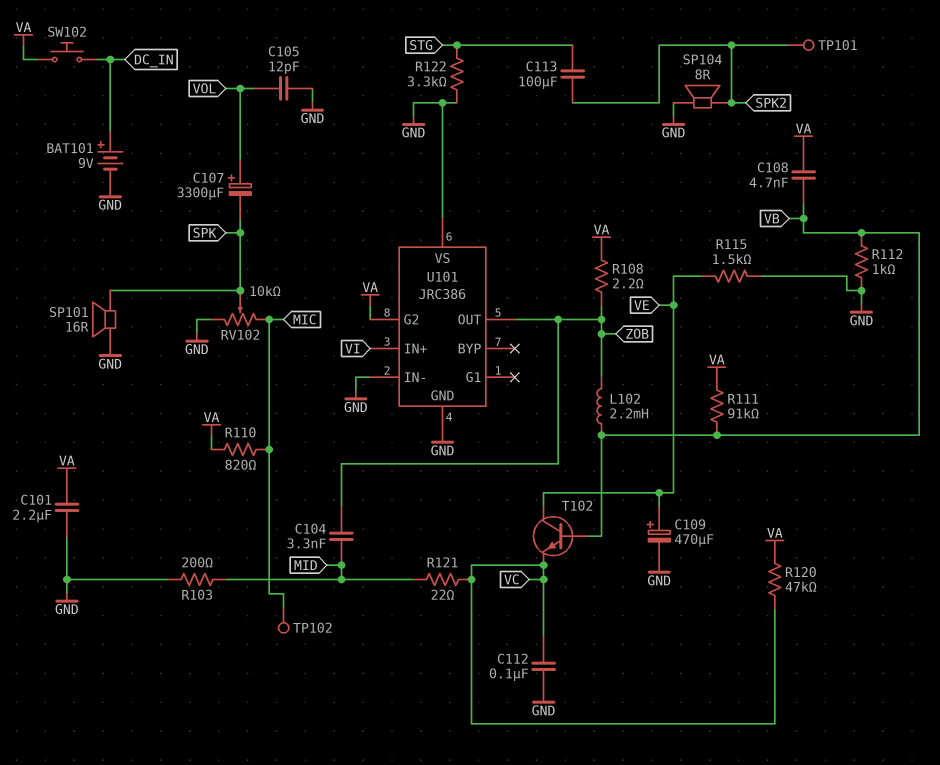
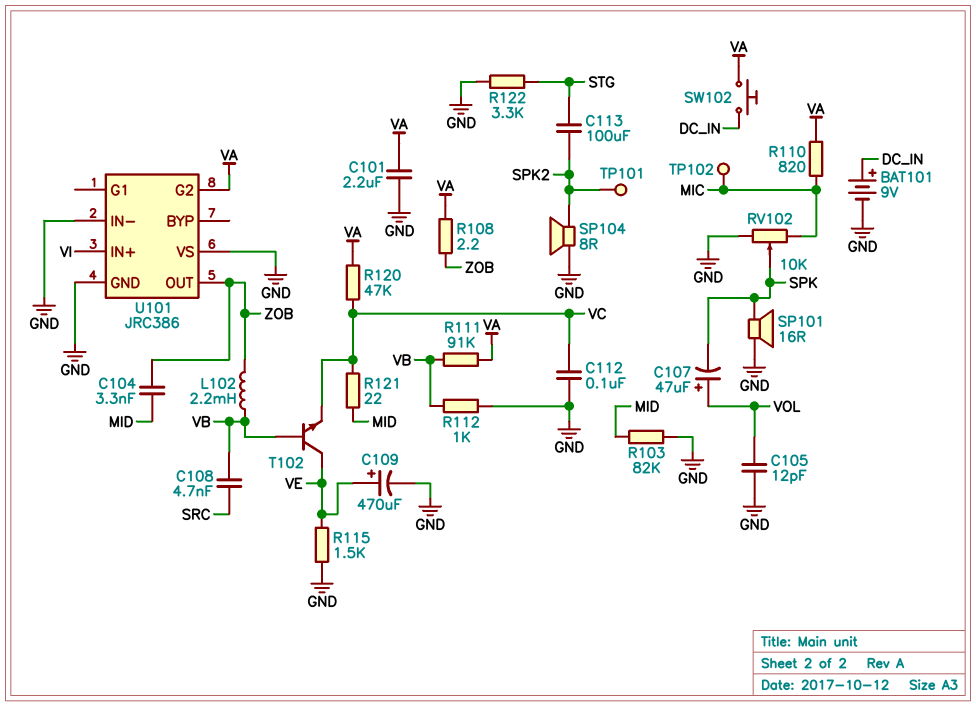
C107: 3300uF (plus VOL, minus SPK) -> 47uF (plus VOL, minus SPK)
C108: 4.7nF (VA, VB) -> 4.7nF (SRC, VB)
R103: 200 (GND, MID) -> 82k (GND, MID)

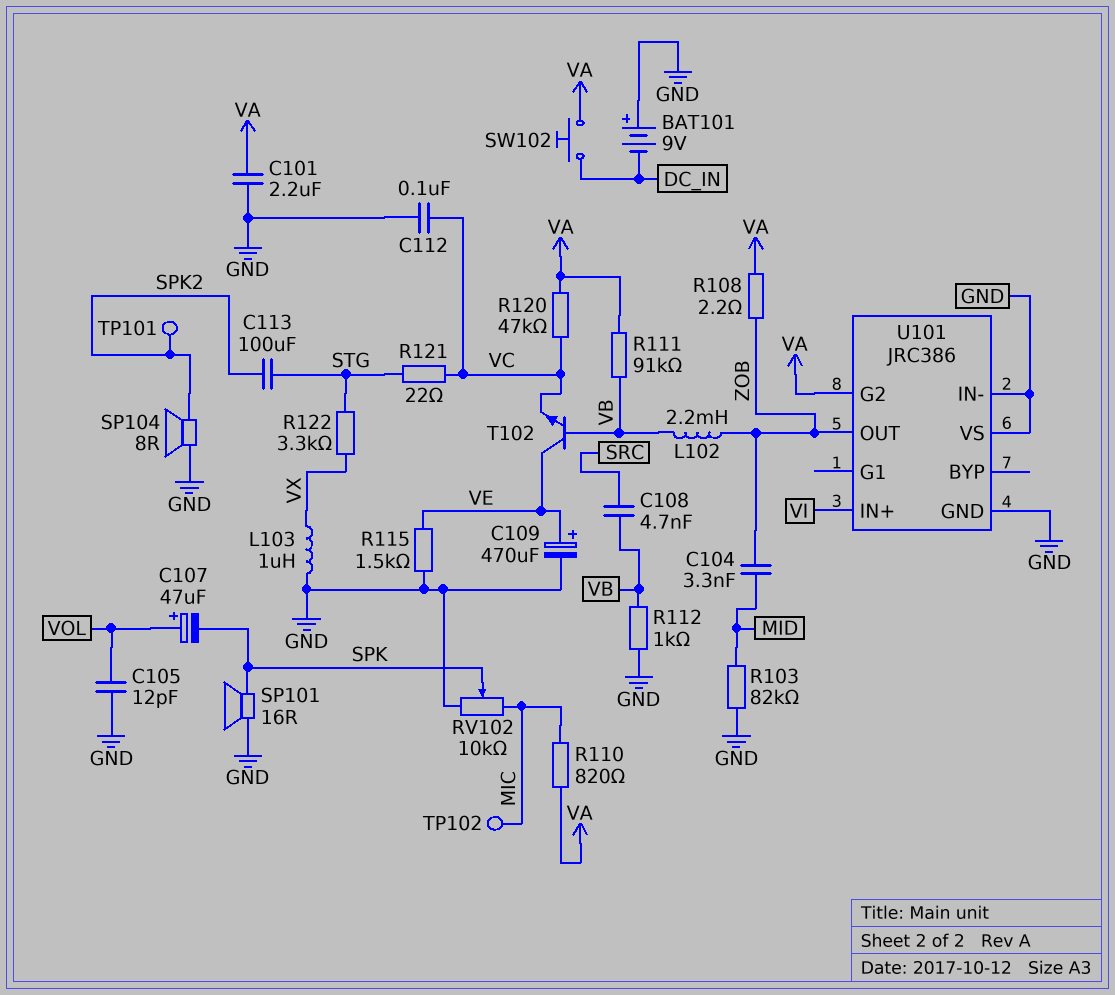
BAT101: 9V (plus DC_IN, minus GND) -> 9V (plus GND, minus DC_IN)
L103: none -> 1uH (GND, VX)
R121: 22 (MID, VC) -> 22 (STG, VC)
R122: 3.3k (GND, STG) -> 3.3k (STG, VX)

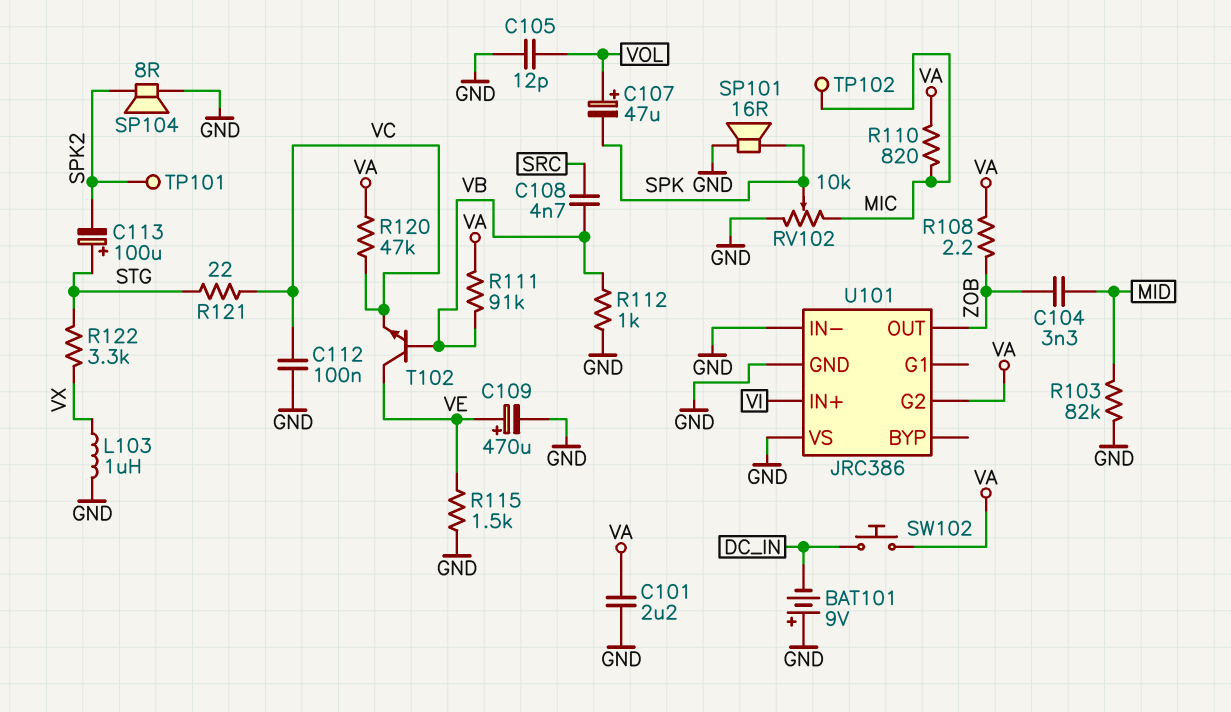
C113: 100uF (SPK2, STG) -> 100uF (plus STG, minus SPK2)
L102: 2.2mH (VB, ZOB) -> none

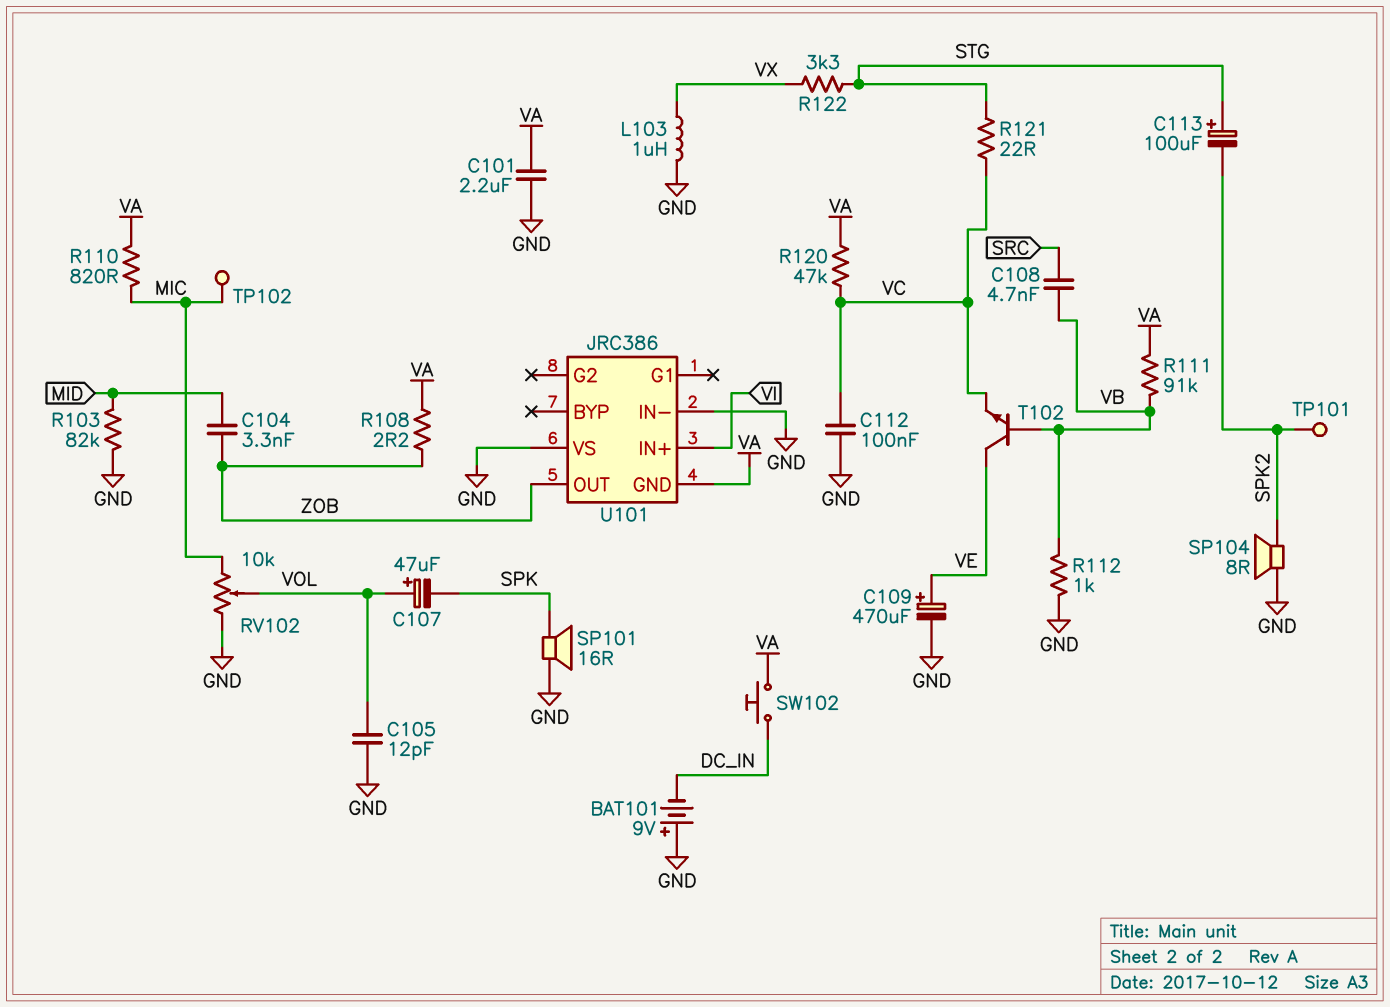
R115: 1.5k (GND, VE) -> none
RV102: 10k (GND, MIC, wiper SPK) -> 10k (GND, MIC, wiper VOL)
U101 pin G2: VA -> none
U101 pin GND: GND -> VA

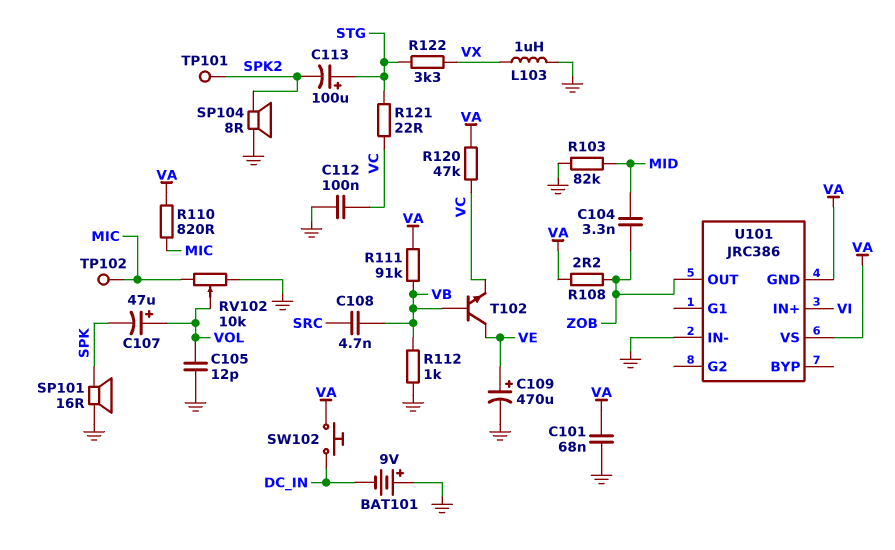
C101: 2.2uF (GND, VA) -> 68nF (GND, VA)
U101 pin VS: GND -> VA

